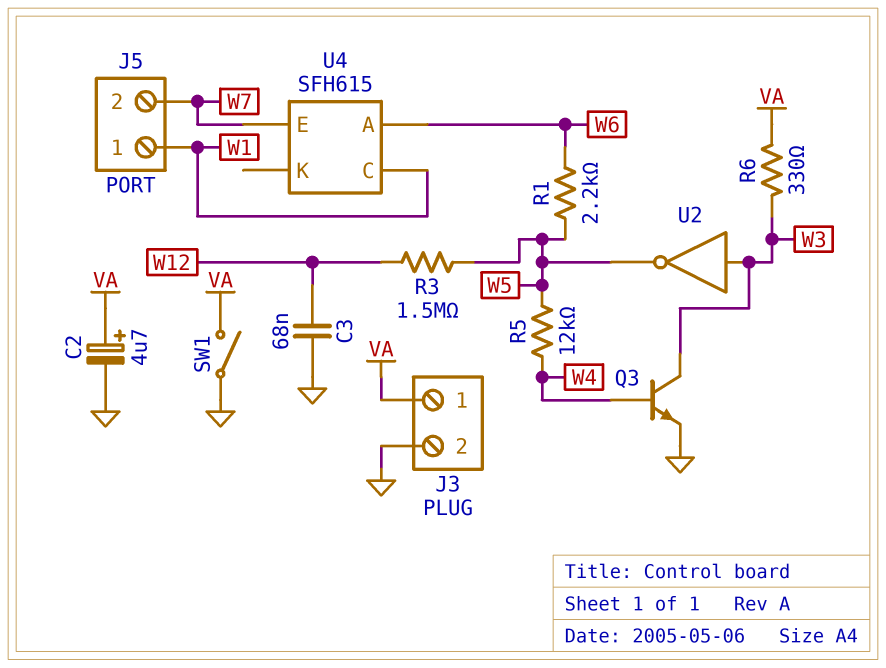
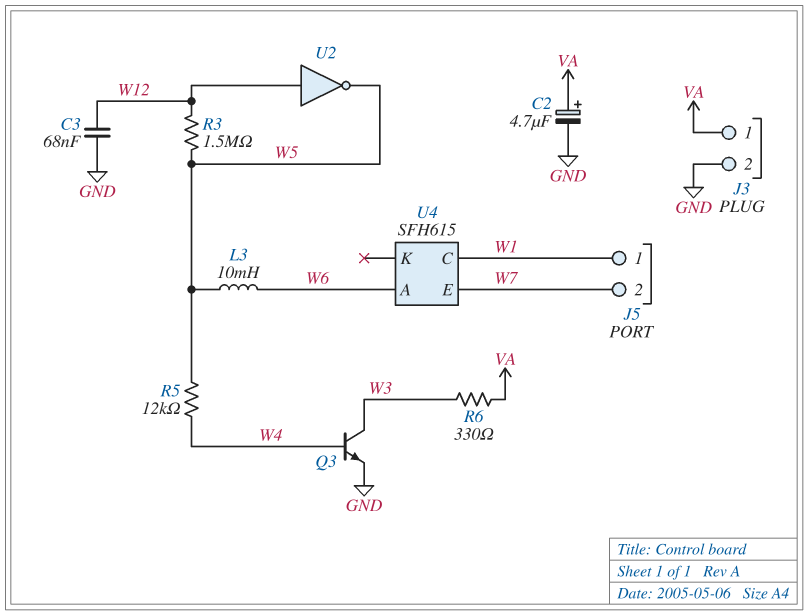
L3: none -> 10mH (W5, W6)
R1: 2.2k (W5, W6) -> none
SW1: switch (GND, VA) -> none
U2: NOT (in W3, out W5) -> NOT (in W12, out W5)

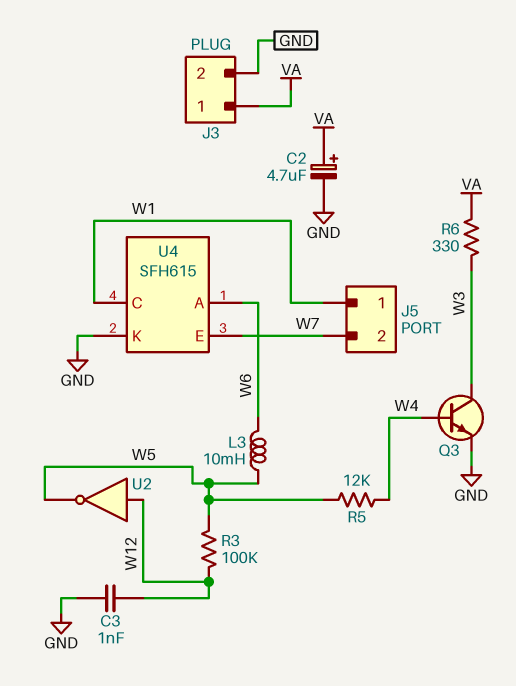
C3: 68nF (GND, W12) -> 1nF (GND, W12)
R3: 1.5M (W5, W12) -> 100k (W5, W12)
U4 pin K: none -> GND

